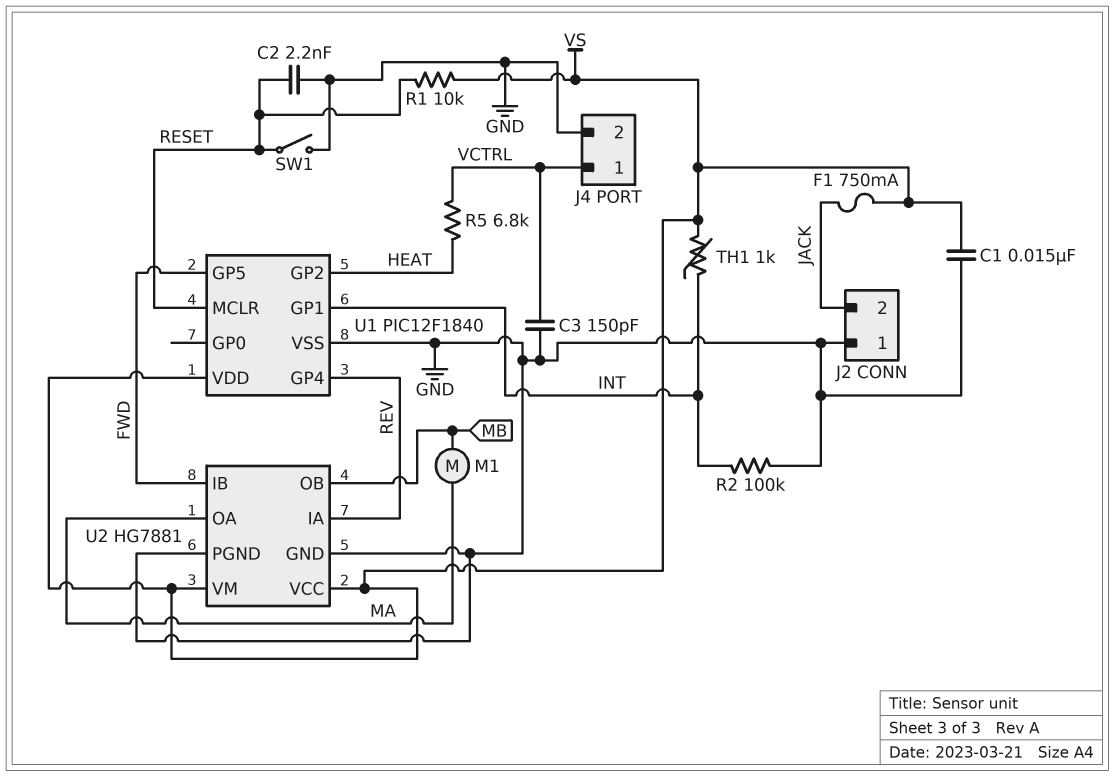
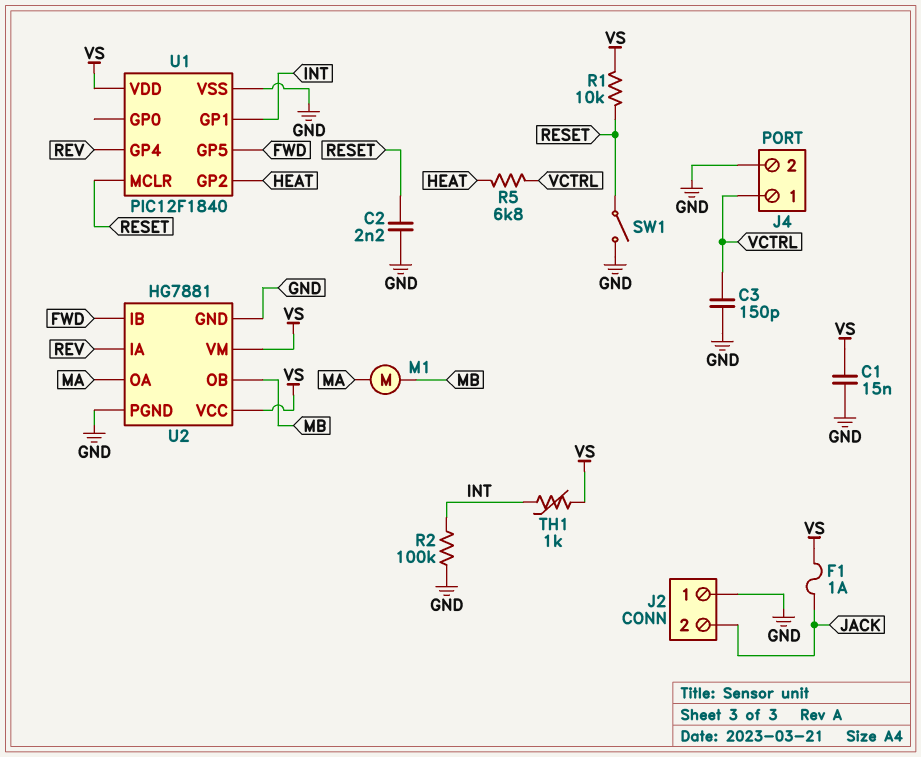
F1: 750mA (JACK, VS) -> 1A (JACK, VS)

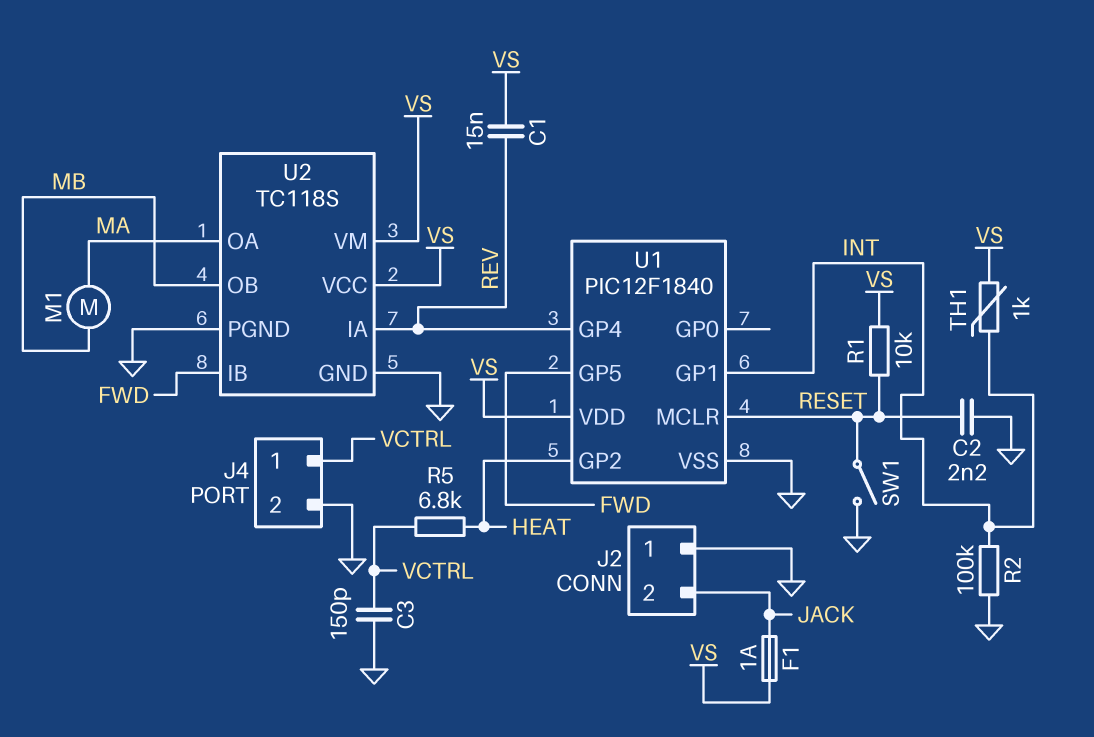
C1: 15nF (GND, VS) -> 15nF (REV, VS)
U2: HG7881 -> TC118S

